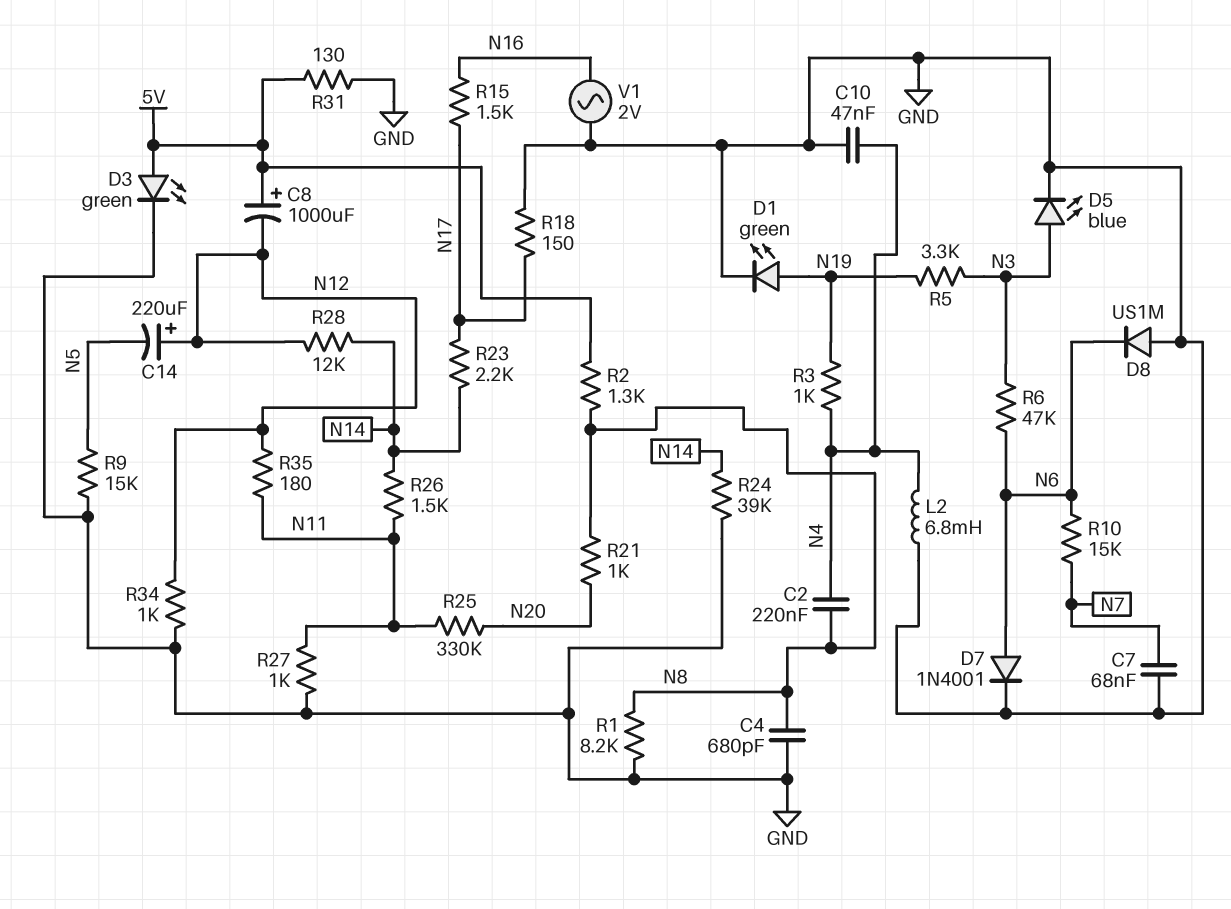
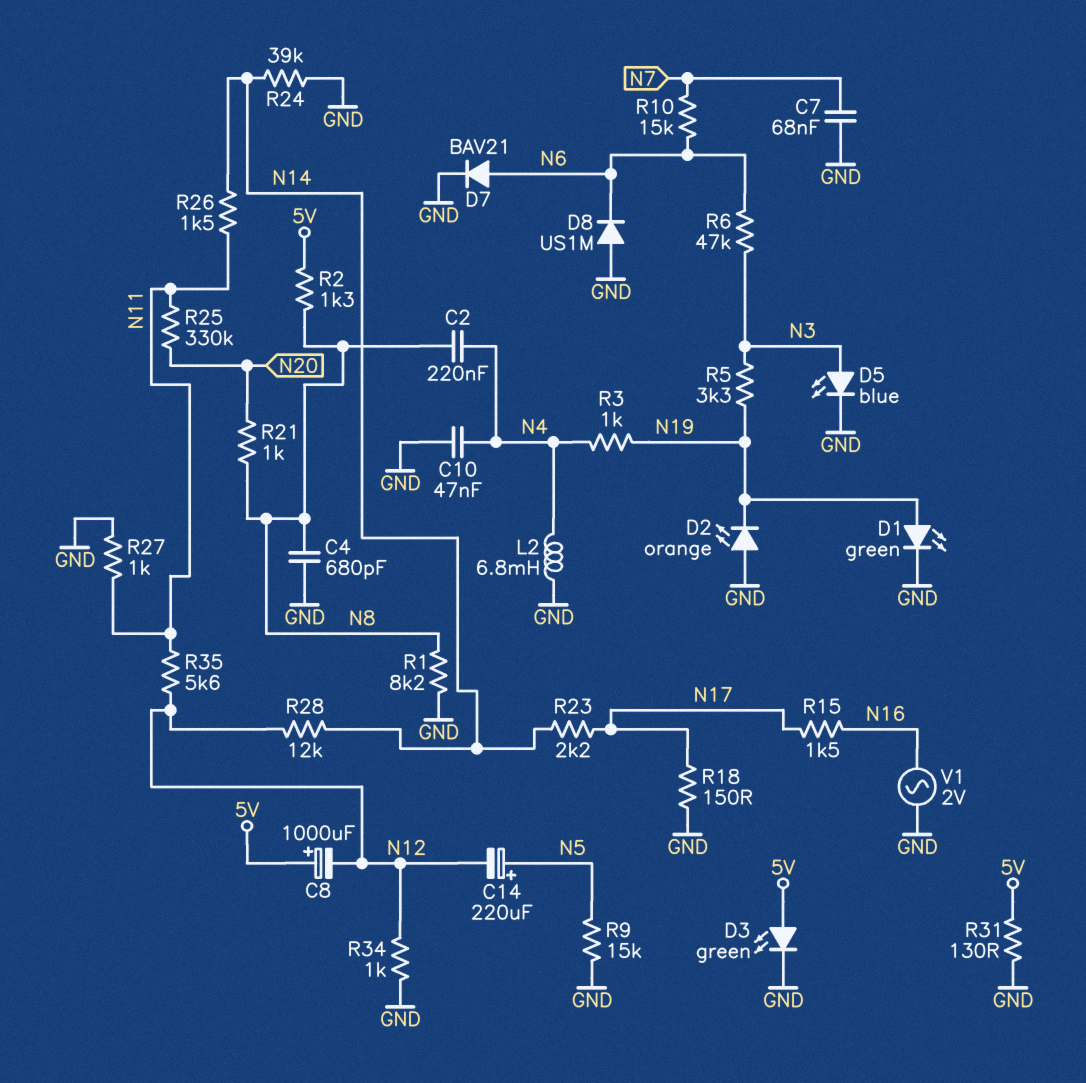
C14: 220uF (plus N12, minus N5) -> 220uF (plus N5, minus N12)
D2: none -> LED orange (A GND, K N19)
D7: diode 1N4001 (A N6, K GND) -> diode BAV21 (A N6, K GND)
R35: 180 (N11, N12) -> 5.6k (N11, N12)

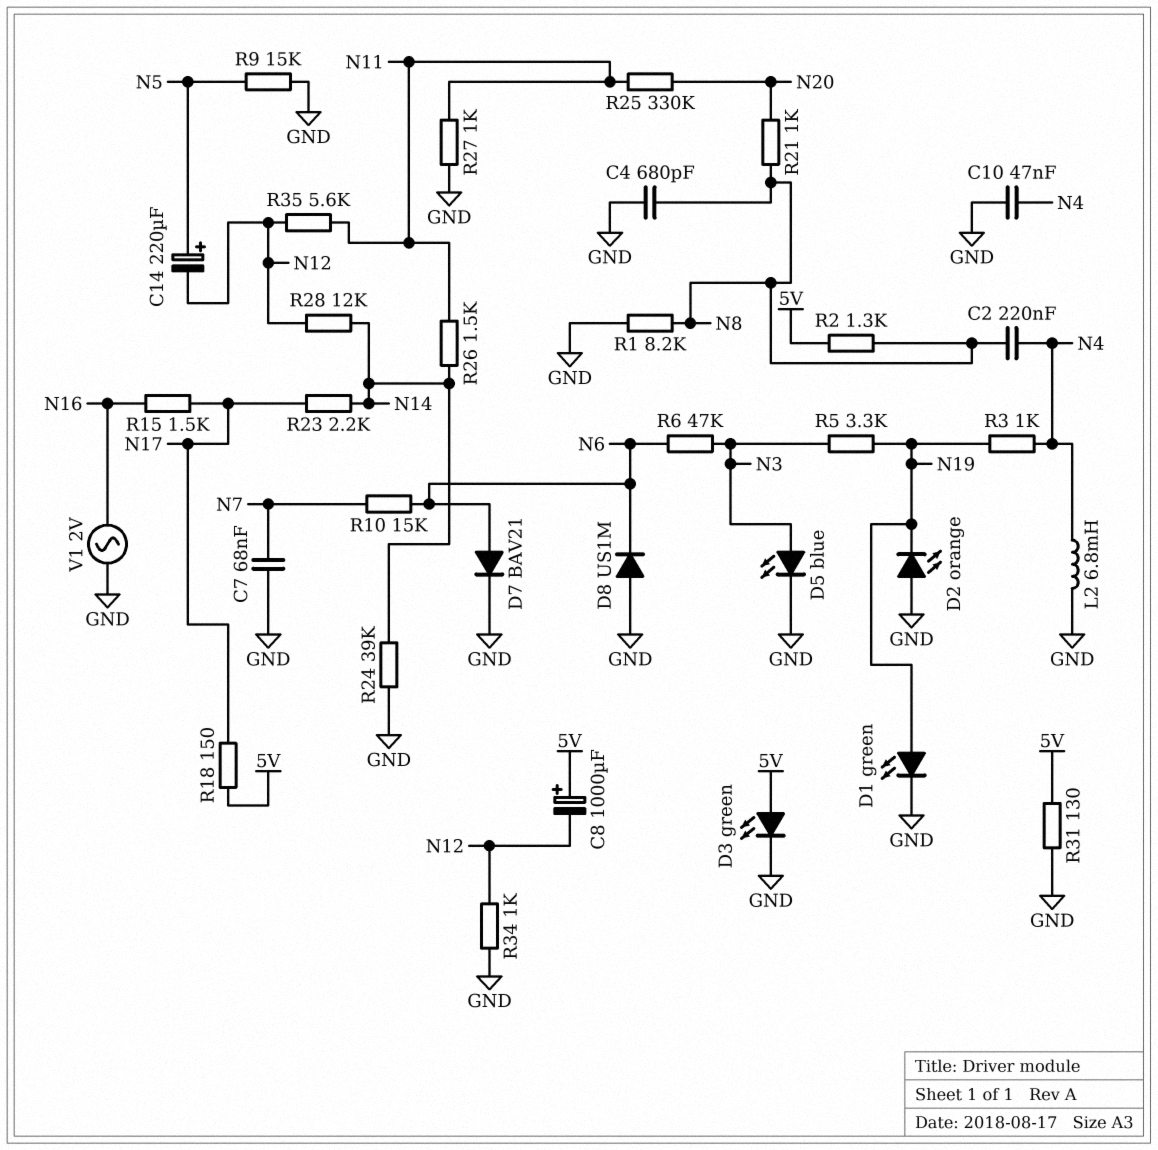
R18: 150 (GND, N17) -> 150 (5V, N17)

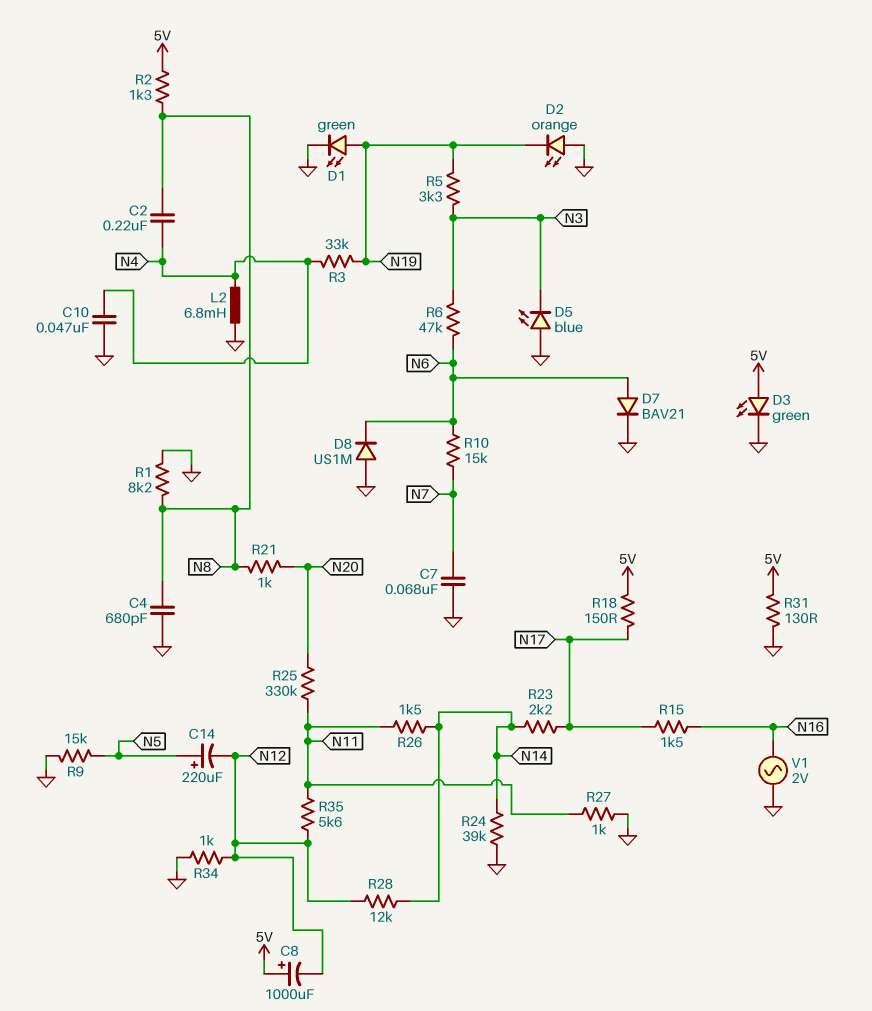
D5: LED blue (A N3, K GND) -> LED blue (A GND, K N3)
R3: 1k (N4, N19) -> 33k (N4, N19)

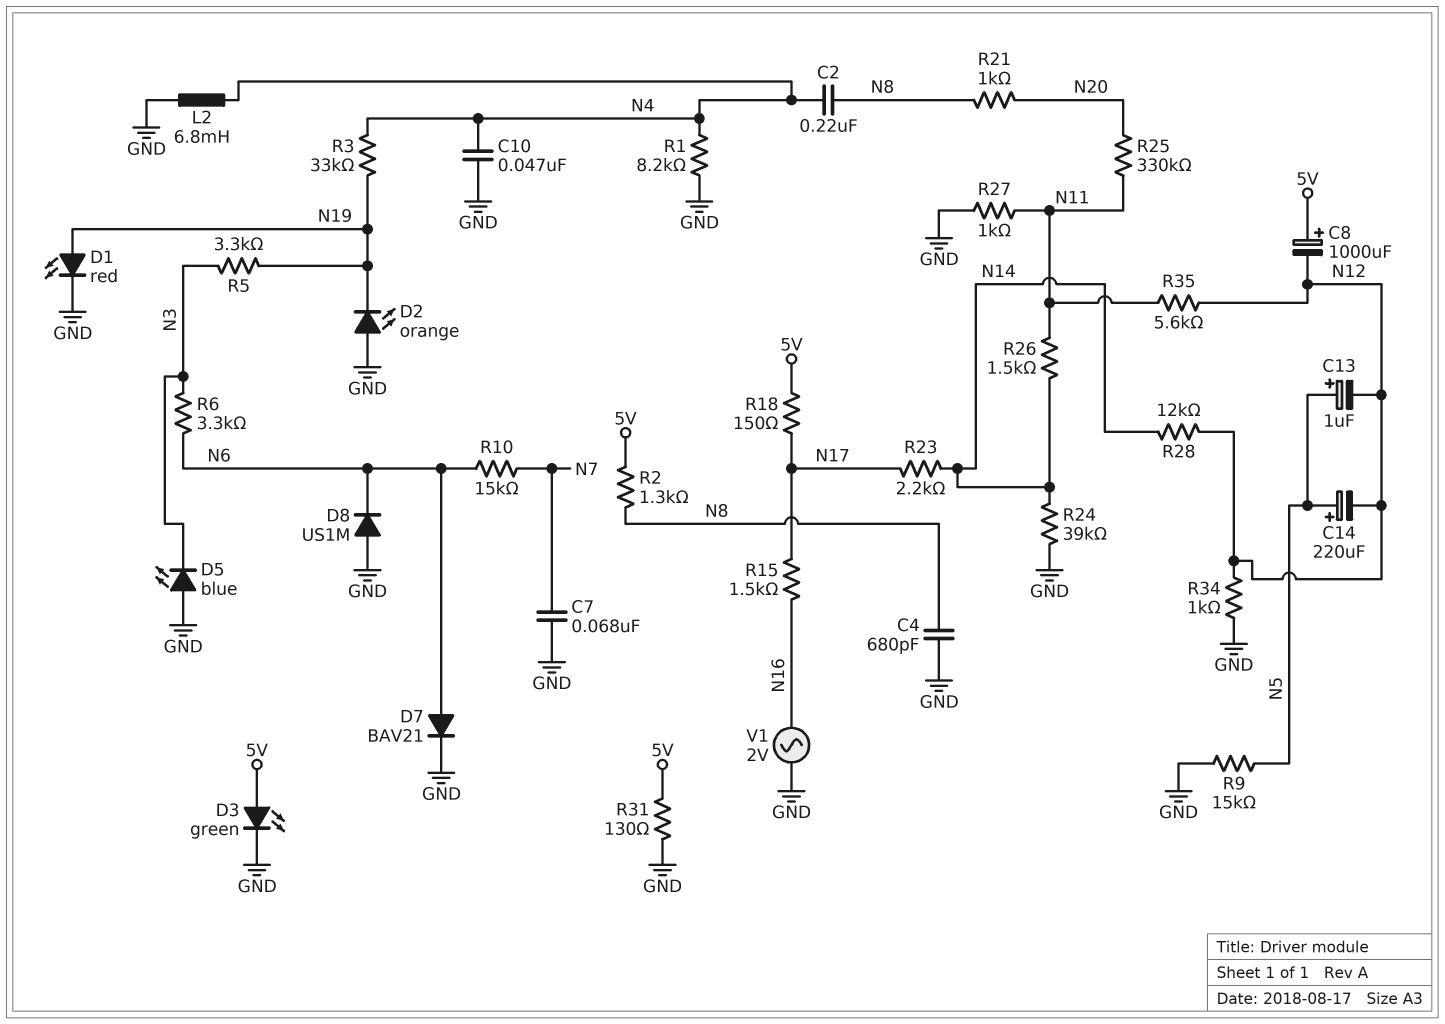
C13: none -> 1uF (plus N5, minus N12)
D1: LED green (A N19, K GND) -> LED red (A N19, K GND)
R1: 8.2k (GND, N8) -> 8.2k (GND, N4)
R6: 47k (N3, N6) -> 3.3k (N3, N6)

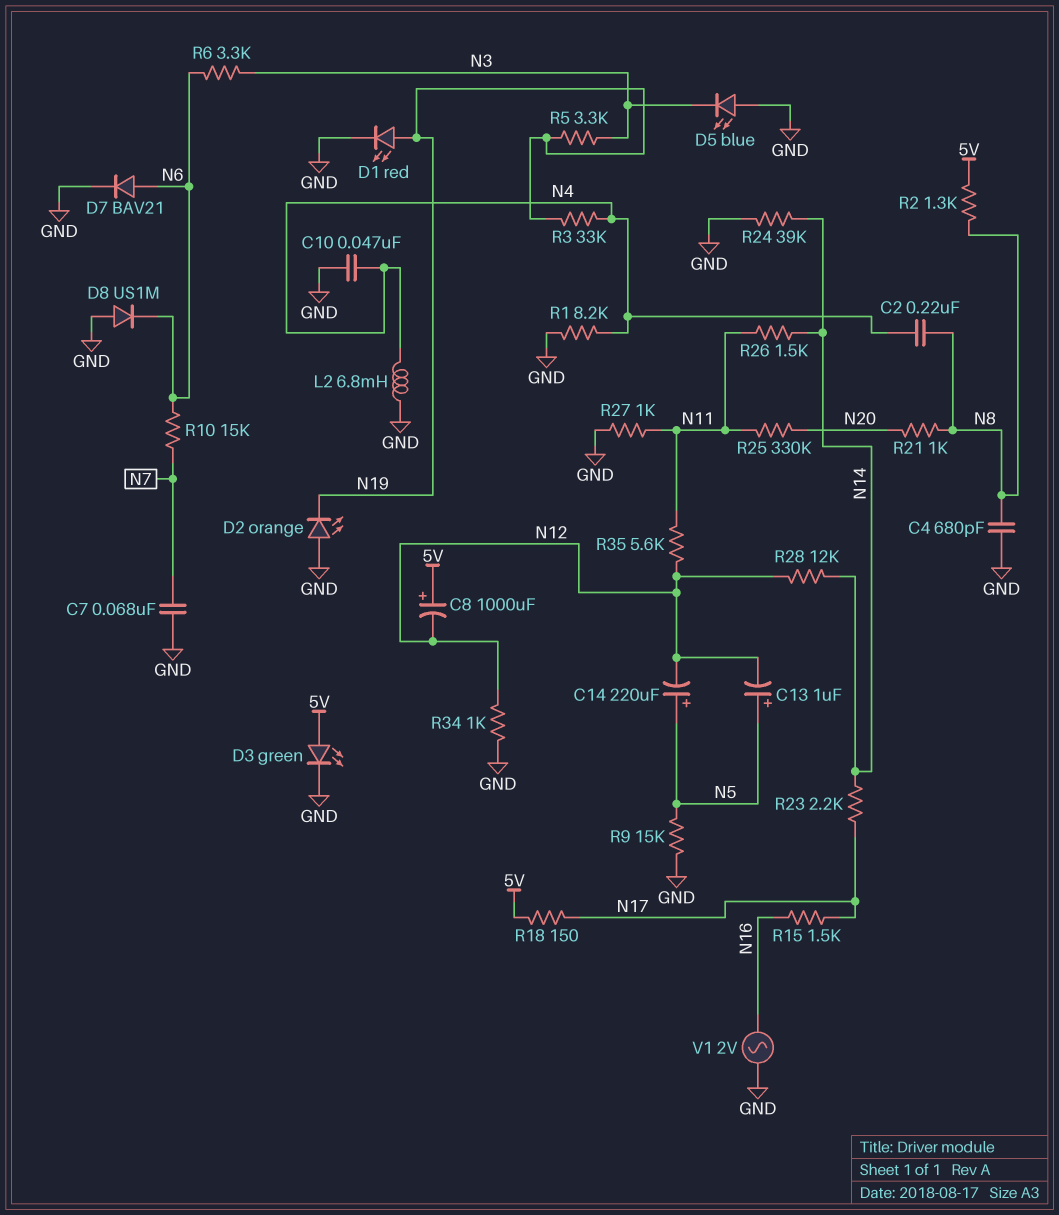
R31: 130 (5V, GND) -> none

